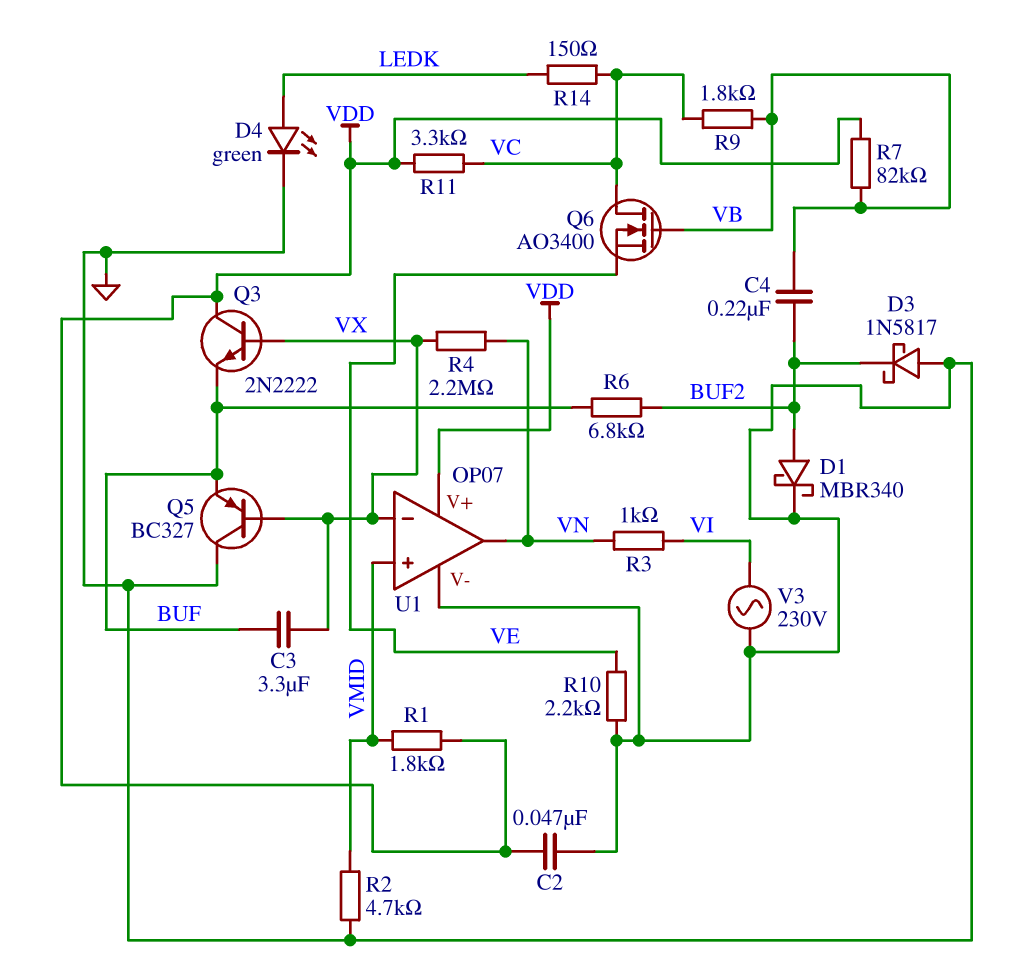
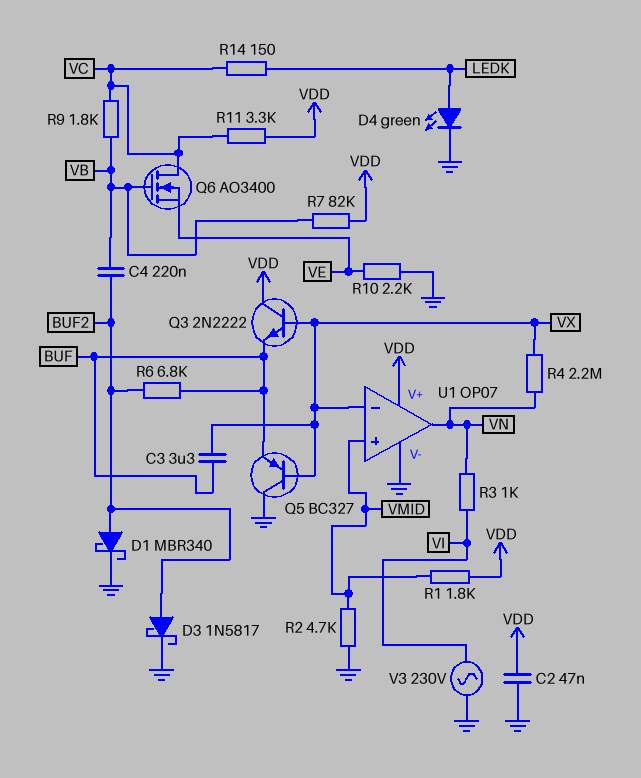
D3: schottky 1N5817 (A GND, K BUF2) -> schottky 1N5817 (A BUF2, K GND)

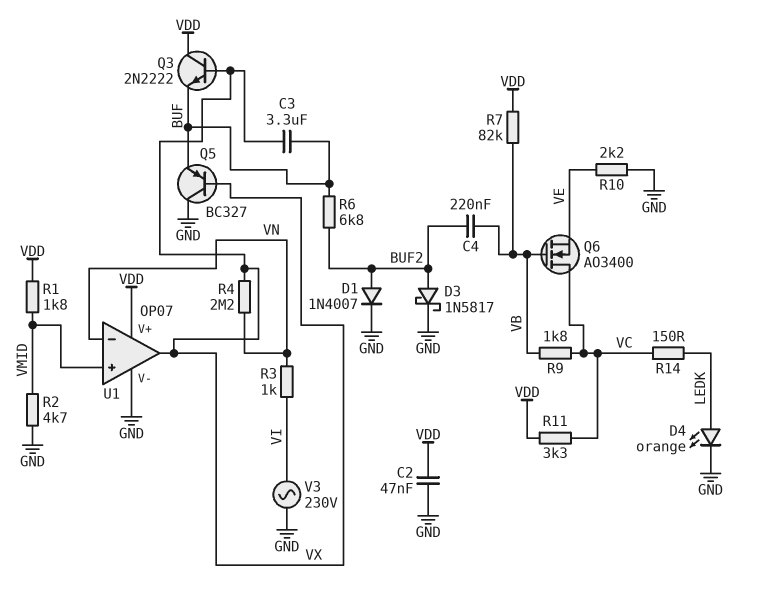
D1: schottky MBR340 (A BUF2, K GND) -> diode 1N4007 (A BUF2, K GND)
D4: LED green (A LEDK, K GND) -> LED orange (A LEDK, K GND)
U1 pin in-: VX -> VN
U1 pin out: VN -> VX

